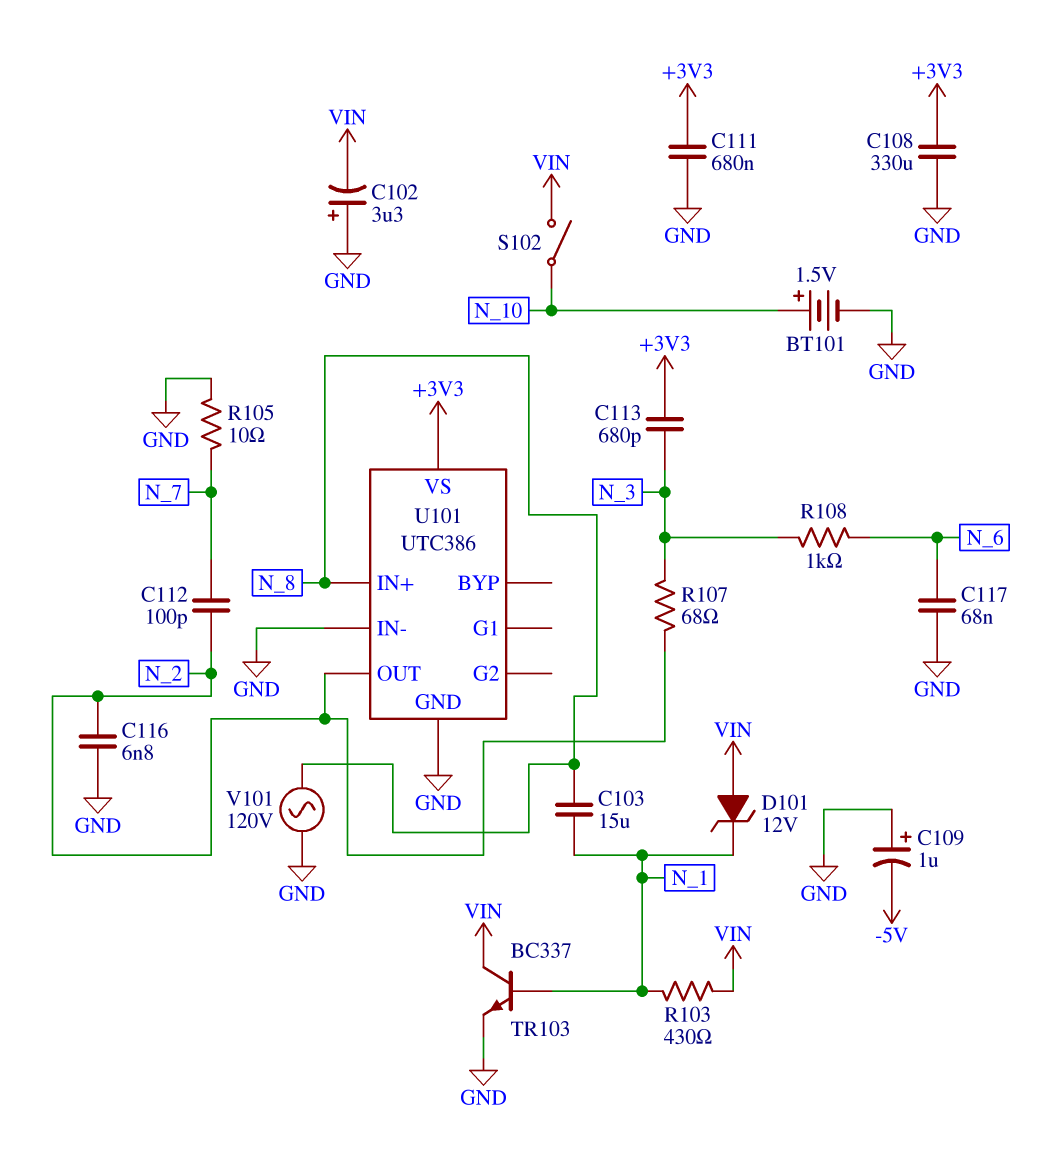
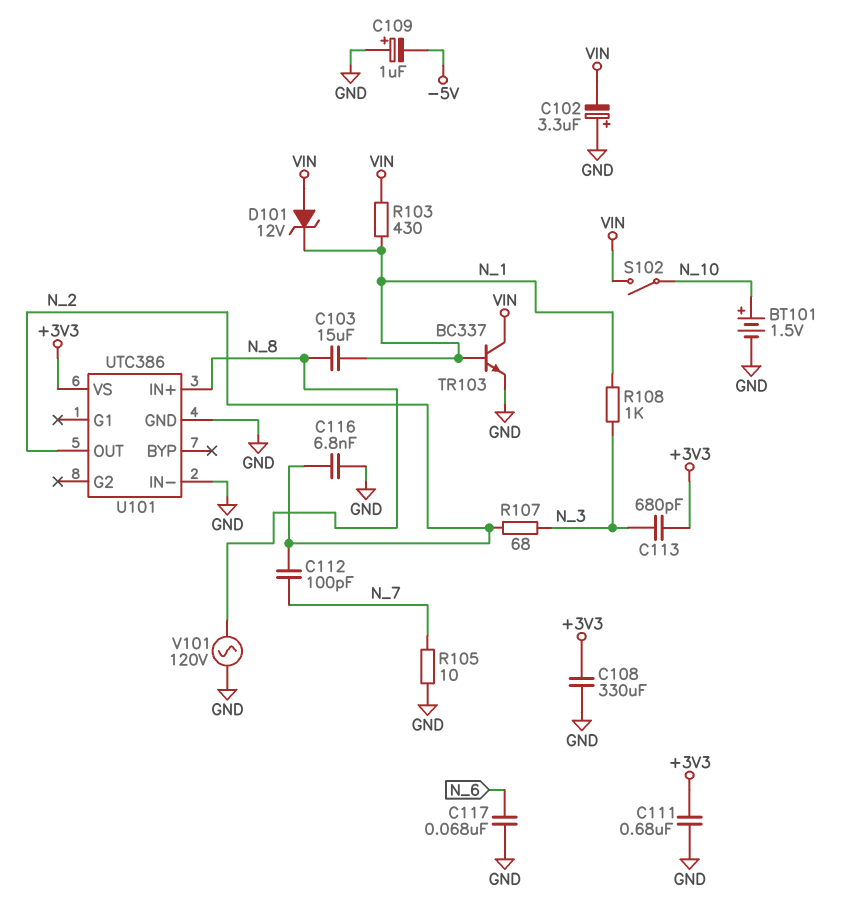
R108: 1k (N_3, N_6) -> 1k (N_1, N_3)

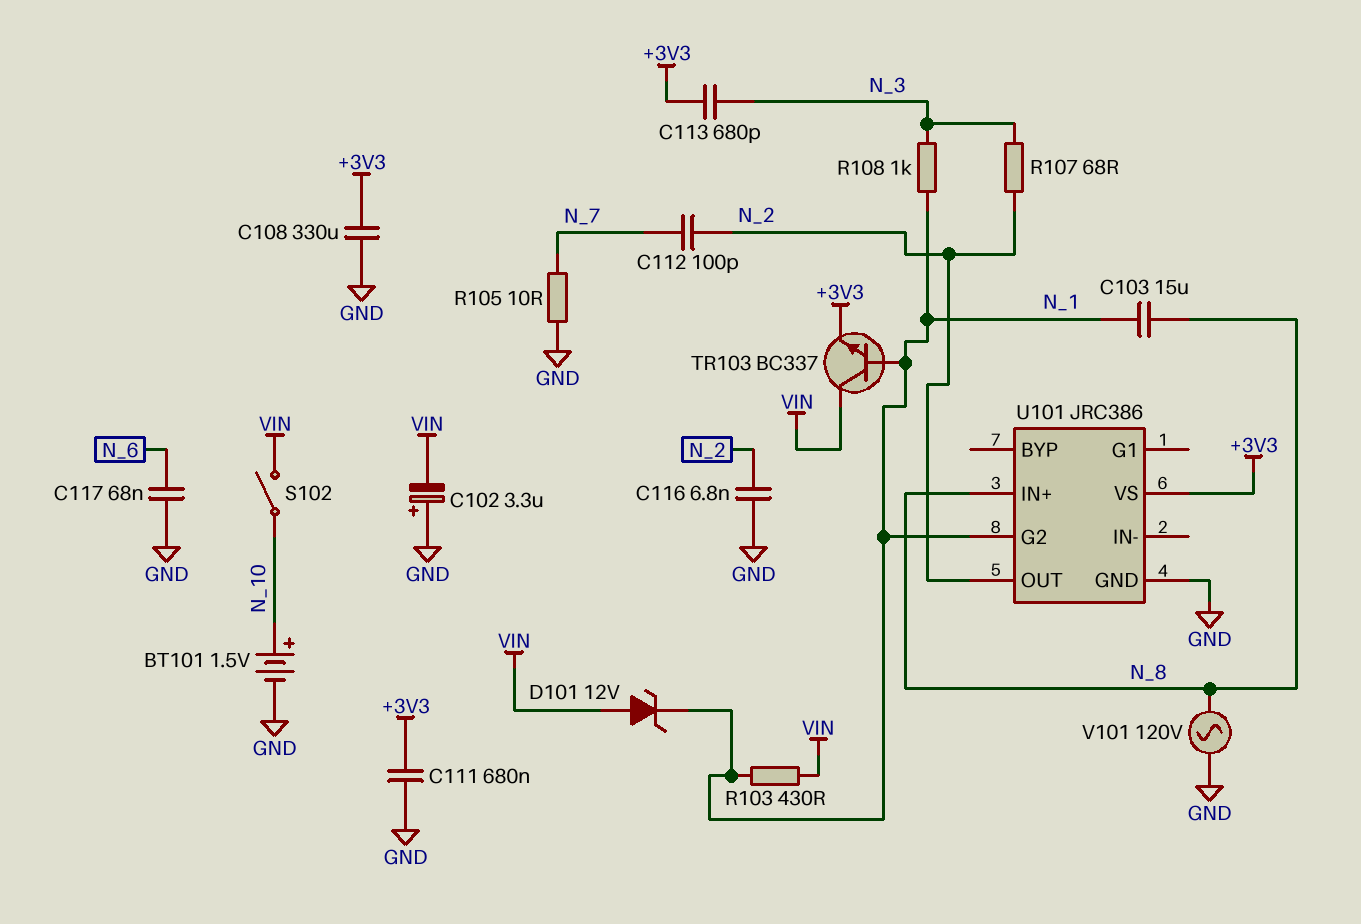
C109: 1uF (plus GND, minus -5V) -> none
TR103: NPN BC337 (B N_1, C VIN, E GND) -> NPN BC337 (B N_1, C VIN, E +3V3)
U101: UTC386 -> JRC386
U101 pin G2: none -> N_1
U101 pin IN-: GND -> none

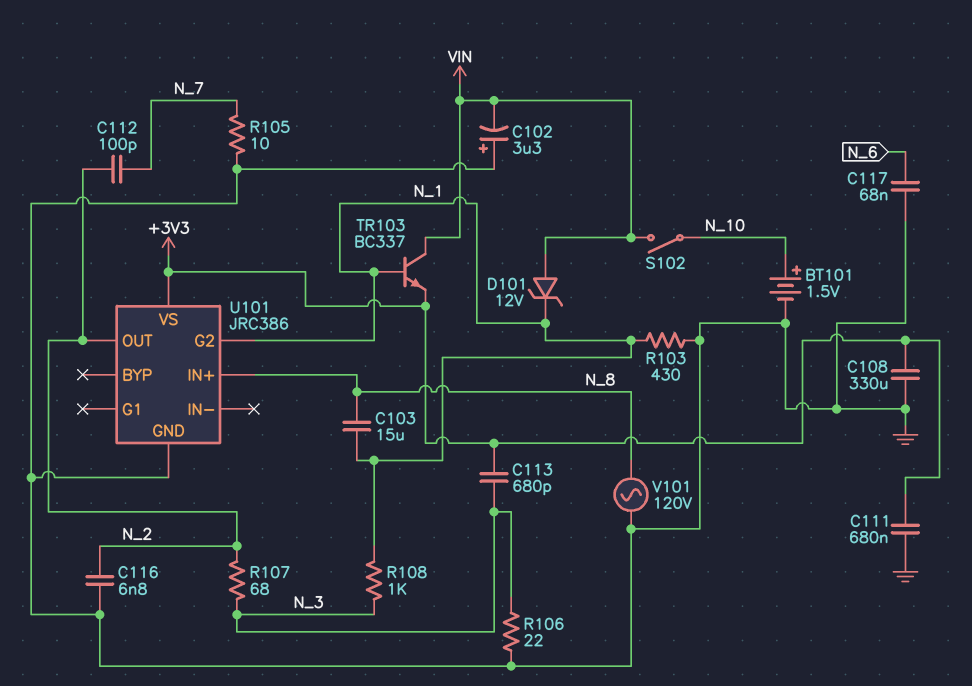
R103: 430 (N_1, VIN) -> 430 (GND, N_1)
R106: none -> 22 (GND, N_3)

